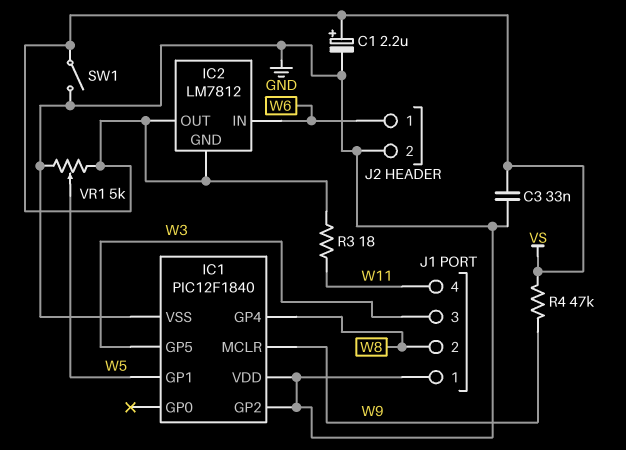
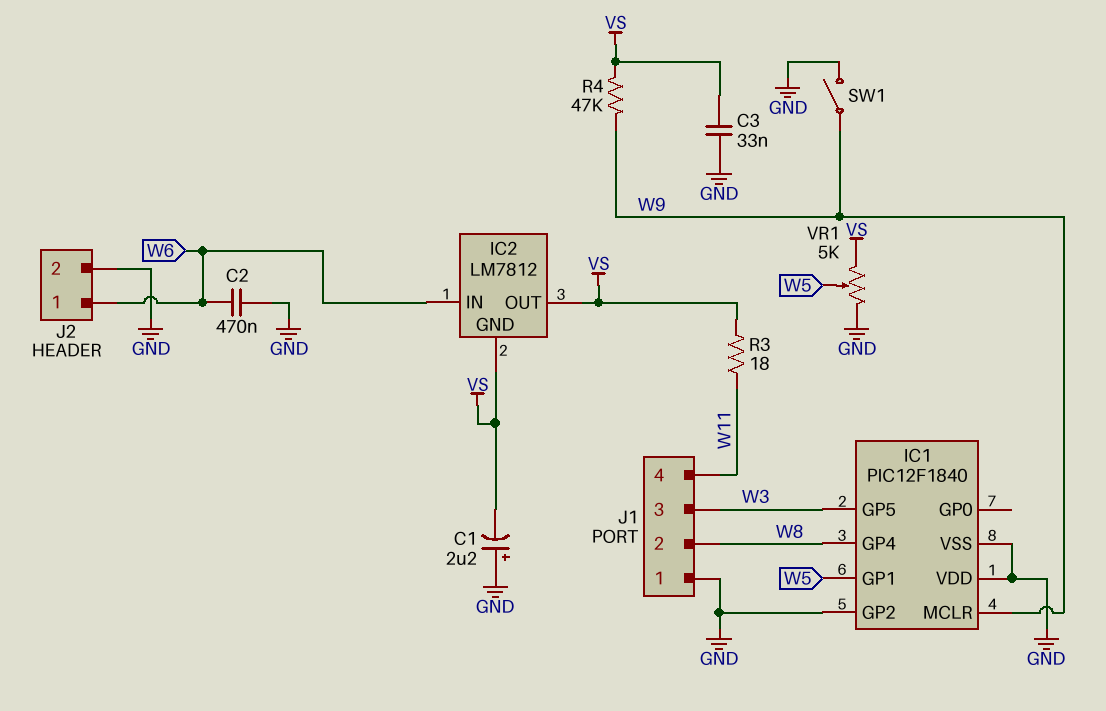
C1: 2.2uF (plus VS, minus GND) -> 2.2uF (plus GND, minus VS)
C2: none -> 470nF (GND, W6)
SW1: switch (GND, VS) -> switch (GND, W9)

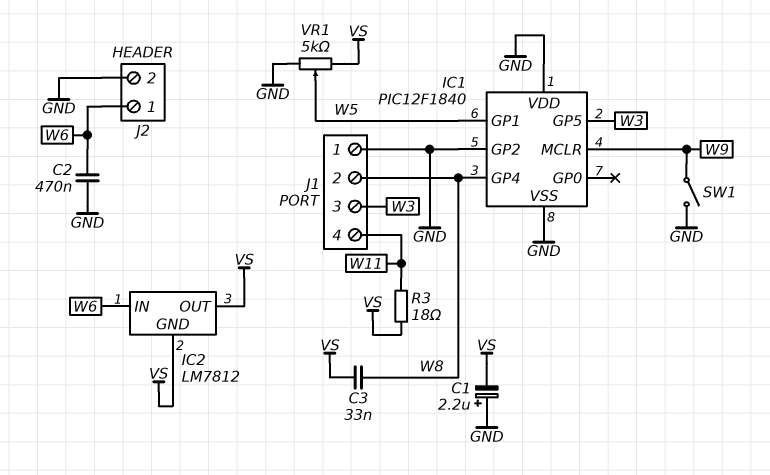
C3: 33nF (GND, VS) -> 33nF (VS, W8)
R4: 47k (VS, W9) -> none

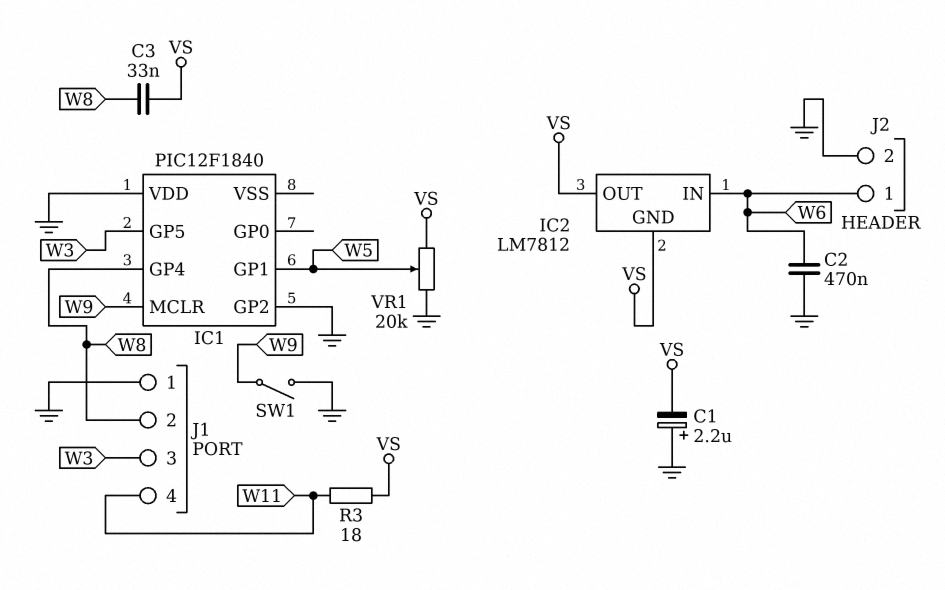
IC1 pin VSS: GND -> none
VR1: 5k (GND, VS, wiper W5) -> 20k (GND, VS, wiper W5)

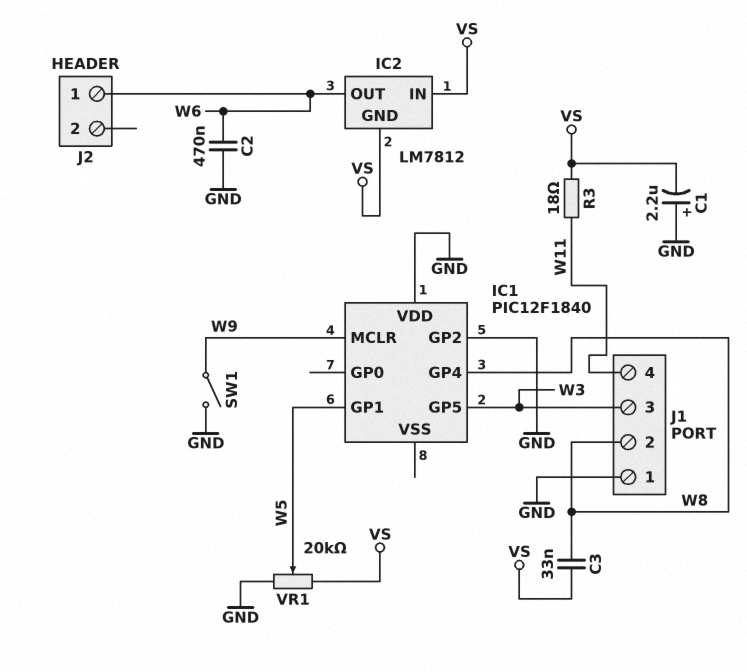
IC2 pin IN: W6 -> VS
IC2 pin OUT: VS -> W6
J2 pin 2: GND -> none

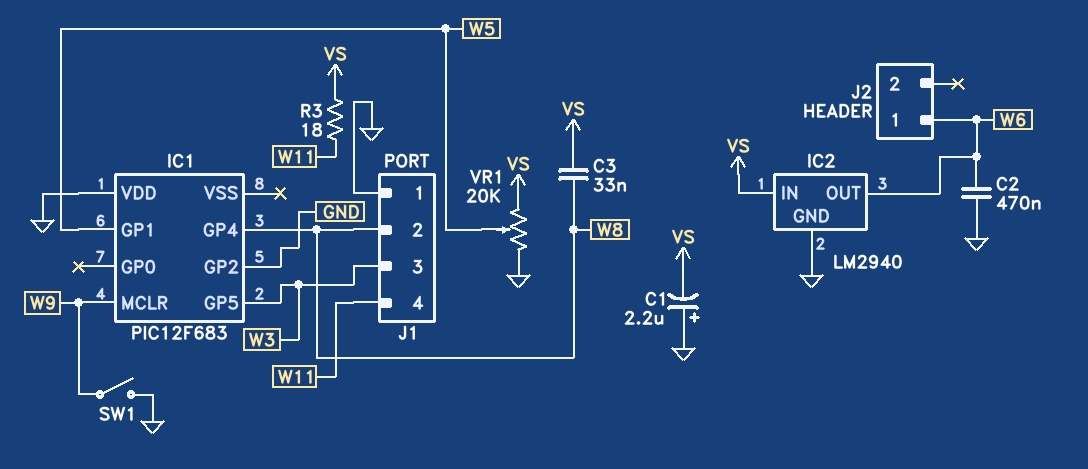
IC1: PIC12F1840 -> PIC12F683
IC2: LM7812 -> LM2940
IC2 pin GND: VS -> GND

